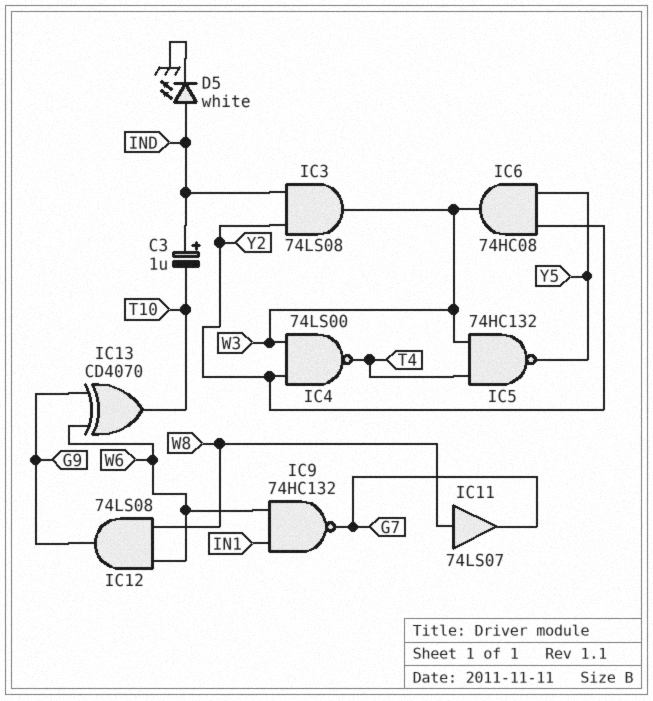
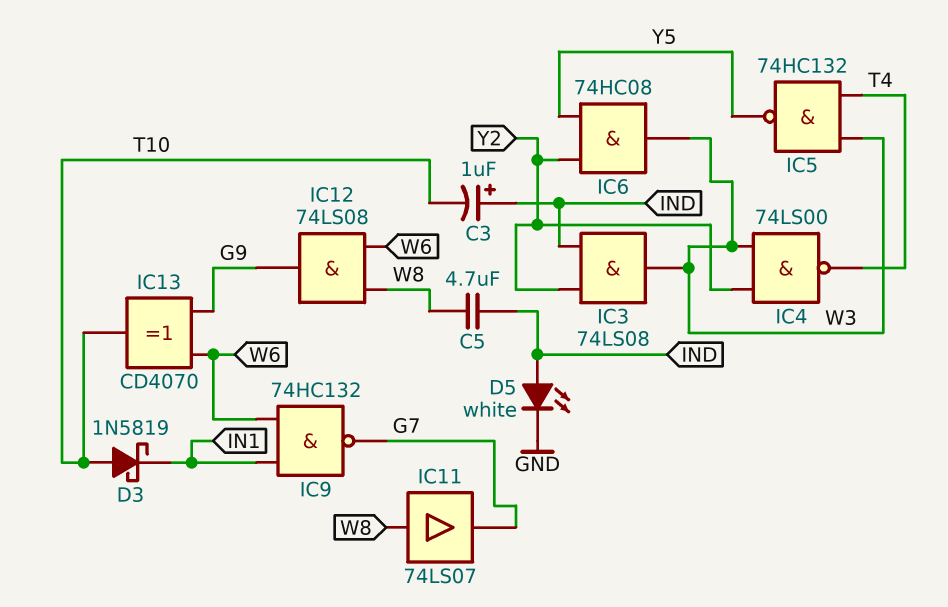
C5: none -> 4.7uF (IND, W8)
D3: none -> schottky 1N5819 (A T10, K IN1)

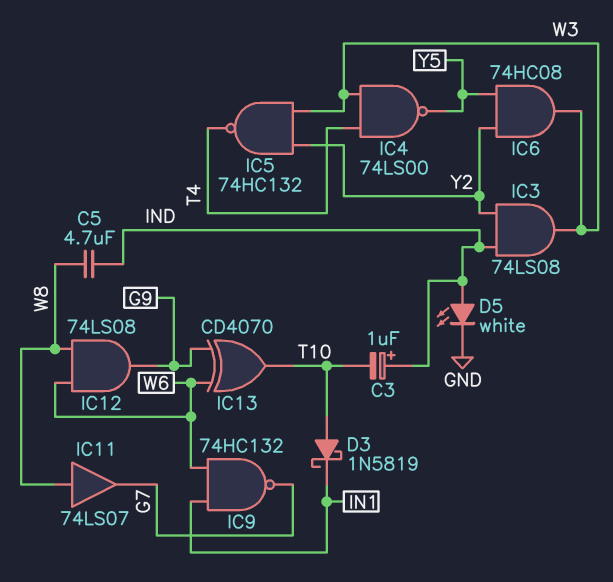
IC4: NAND 74LS00 (in W3, in Y2, out T4) -> NAND 74LS00 (in T4, in W3, out Y5)
IC5: NAND 74HC132 (in T4, in W3, out Y5) -> NAND 74HC132 (in W3, in Y2, out T4)

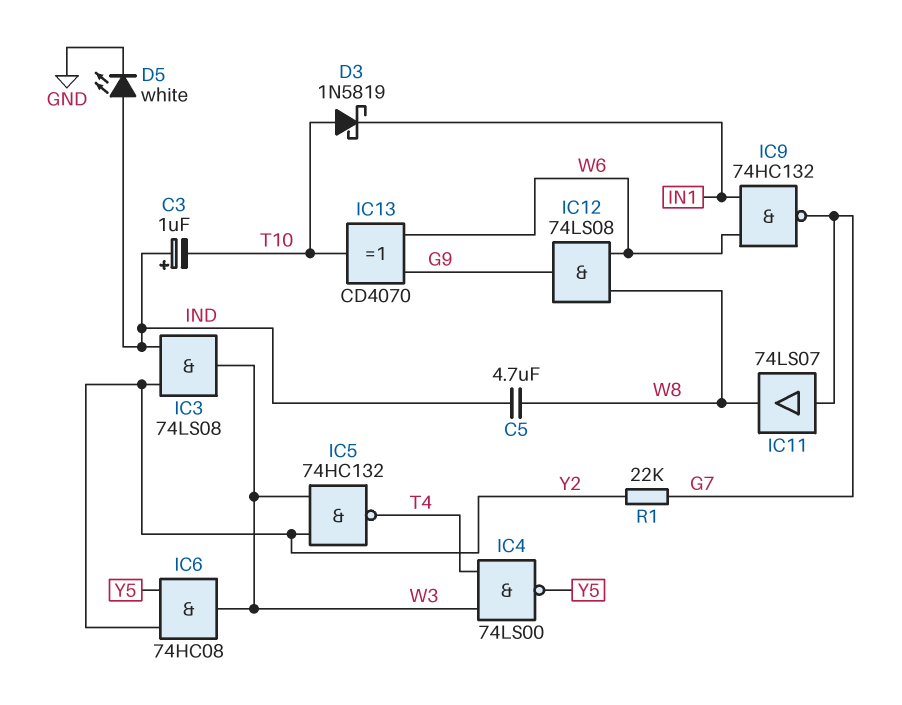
IC11: buffer 74LS07 (in W8, out G7) -> buffer 74LS07 (in G7, out W8)
R1: none -> 22k (G7, Y2)

